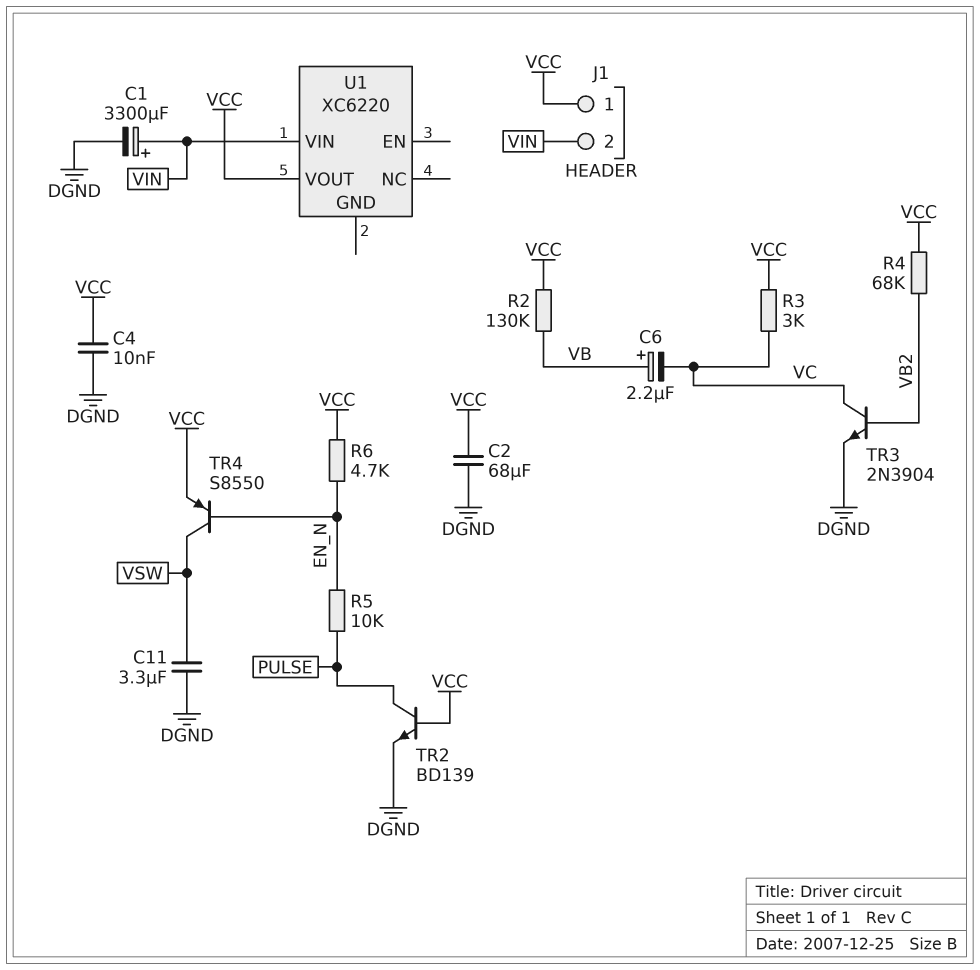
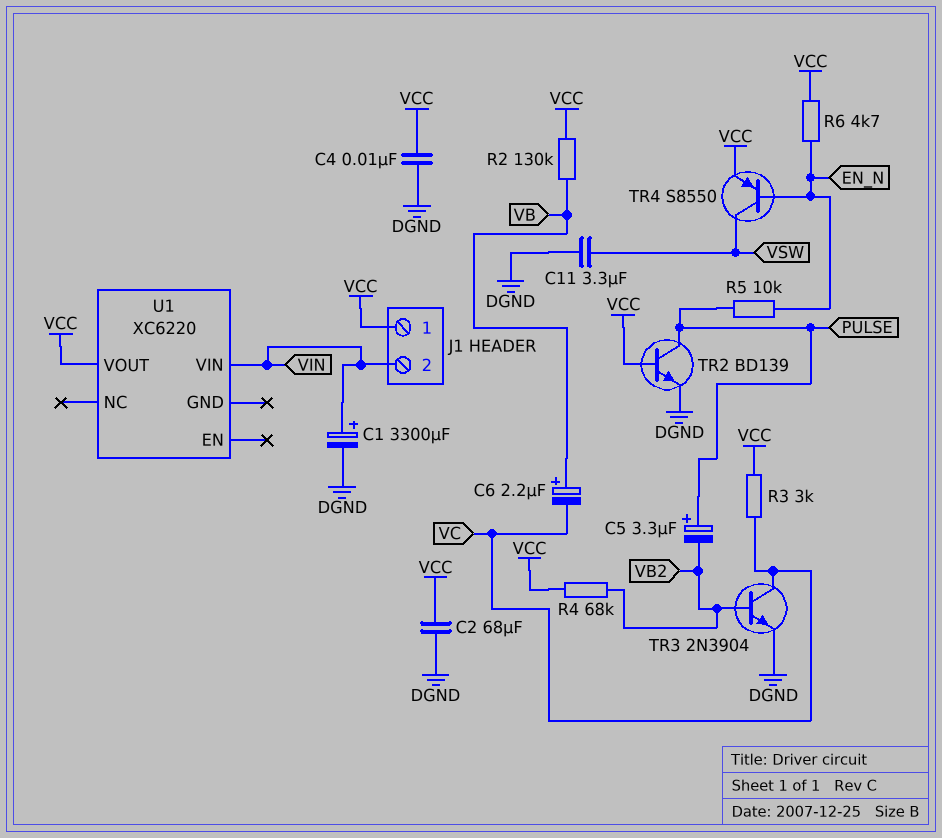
C5: none -> 3.3uF (plus PULSE, minus VB2)

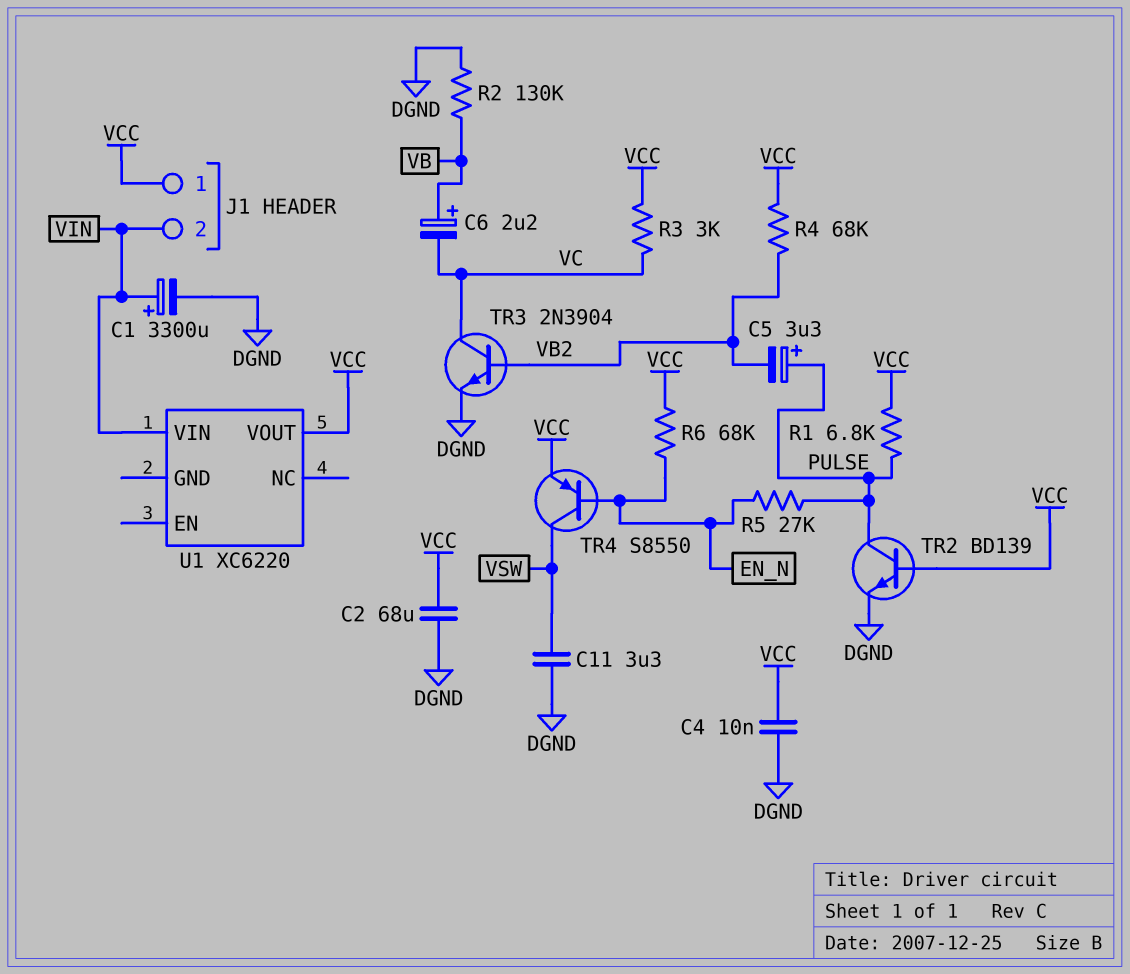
R1: none -> 6.8k (PULSE, VCC)
R2: 130k (VB, VCC) -> 130k (DGND, VB)
R5: 10k (EN_N, PULSE) -> 27k (EN_N, PULSE)
R6: 4.7k (EN_N, VCC) -> 68k (EN_N, VCC)

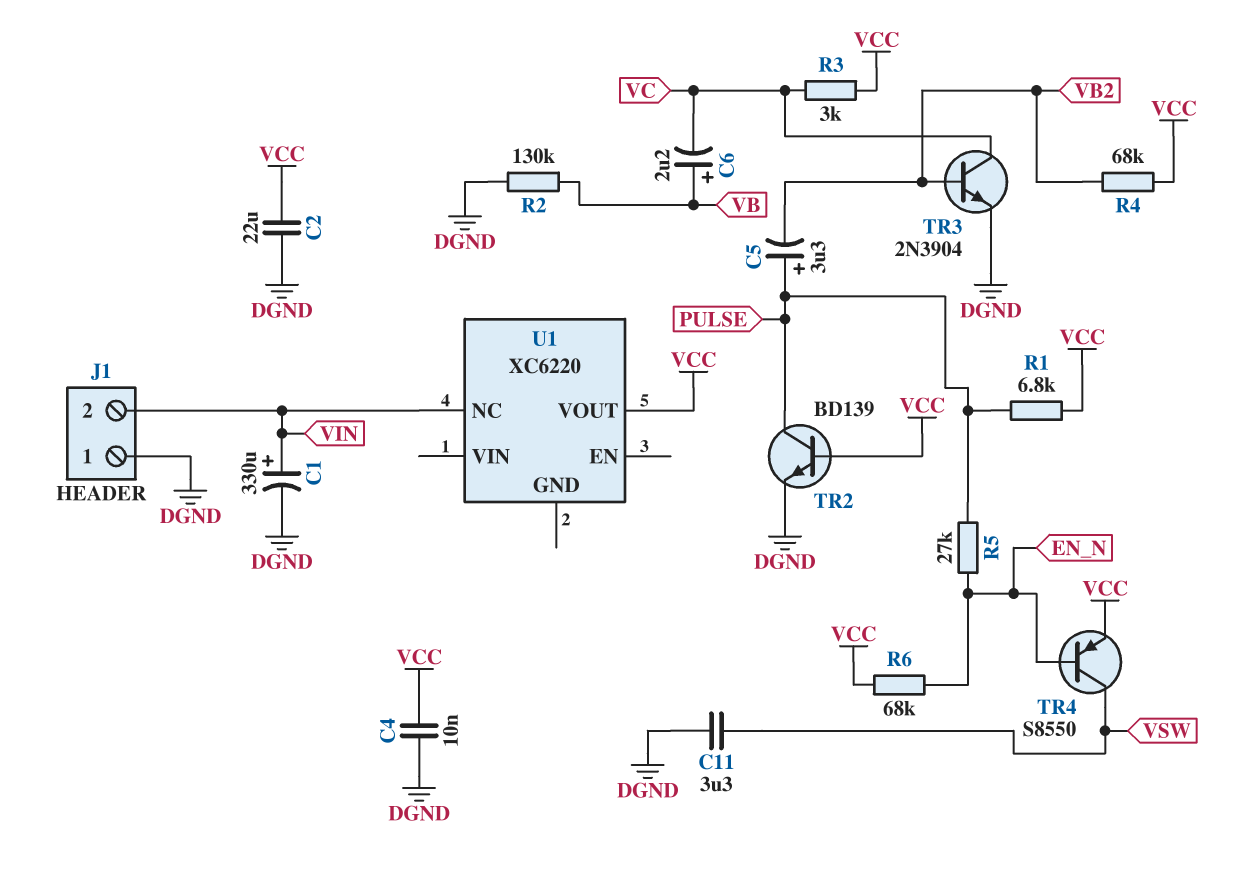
C1: 3300uF (plus VIN, minus DGND) -> 330uF (plus VIN, minus DGND)
C2: 68uF (DGND, VCC) -> 22uF (DGND, VCC)
J1 pin 1: VCC -> DGND
U1 pin NC: none -> VIN
U1 pin VIN: VIN -> none

